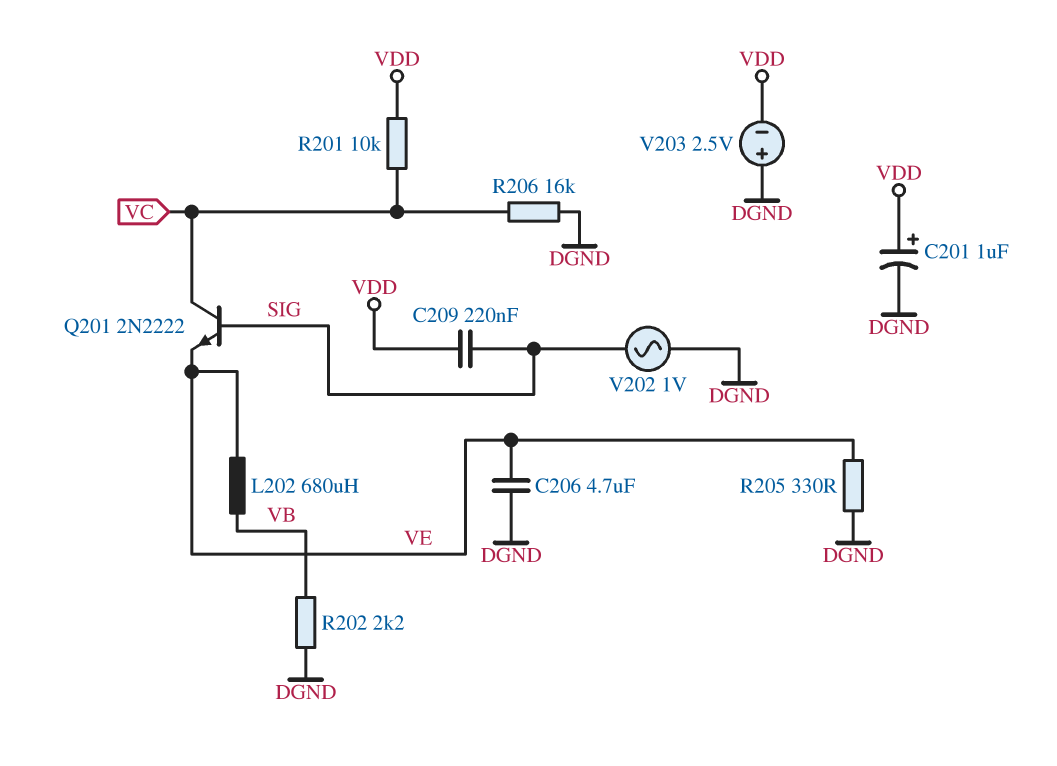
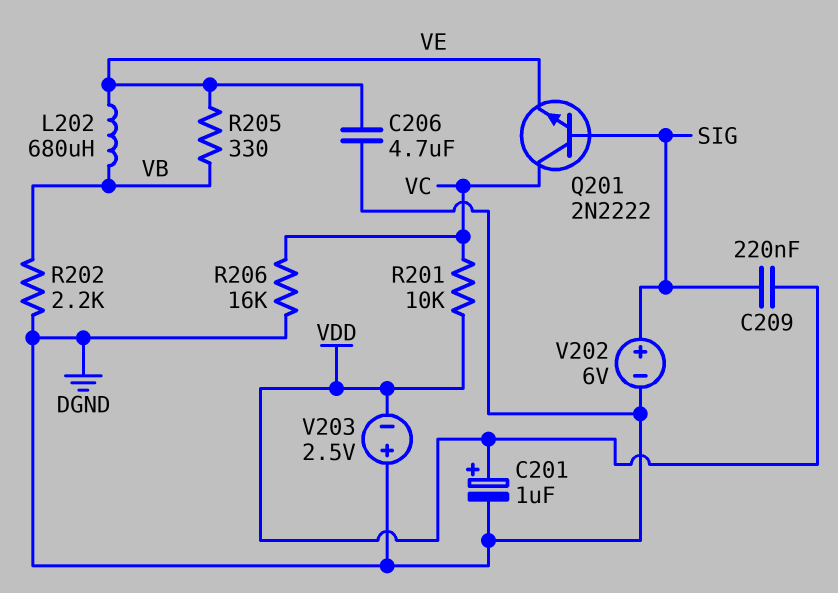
R205: 330 (DGND, VE) -> 330 (VB, VE)
V202: AC 1V (DGND, SIG) -> 6V (plus SIG, minus DGND)

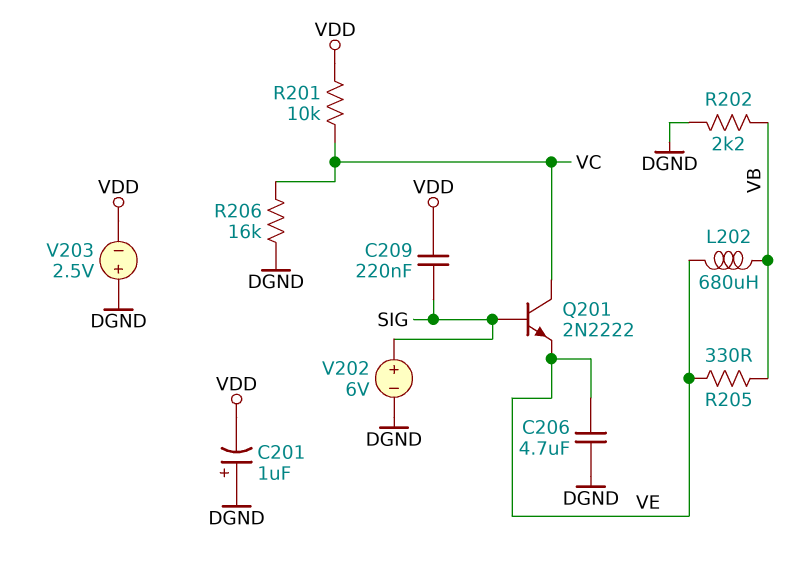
C201: 1uF (plus VDD, minus DGND) -> 1uF (plus DGND, minus VDD)

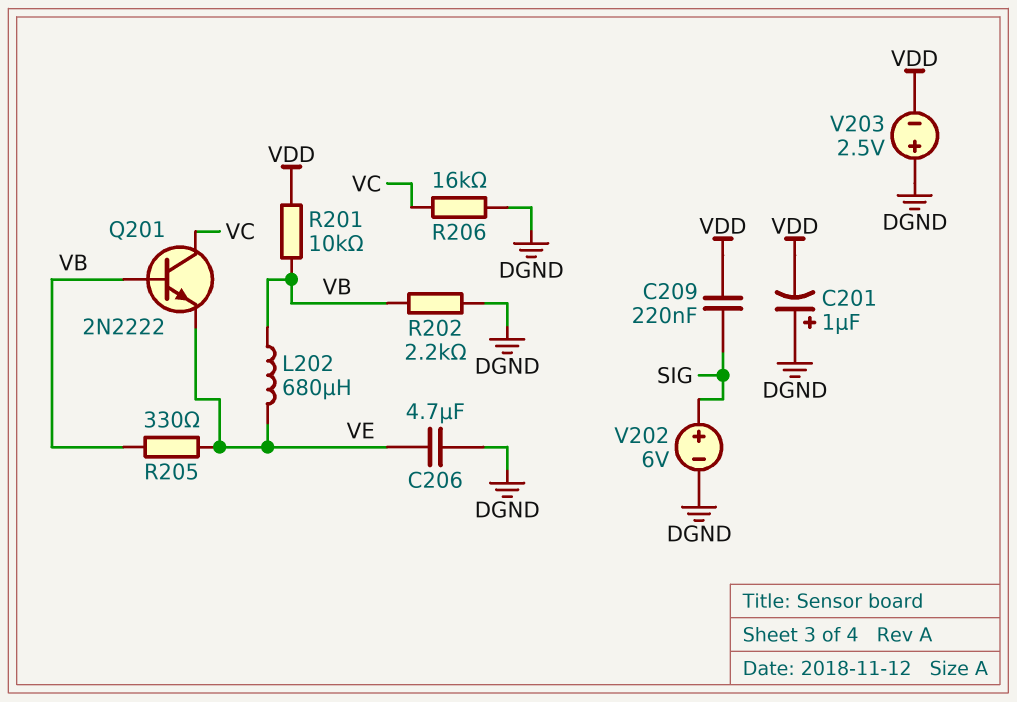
Q201: NPN 2N2222 (B SIG, C VC, E VE) -> NPN 2N2222 (B VB, C VC, E VE)
R201: 10k (VC, VDD) -> 10k (VB, VDD)

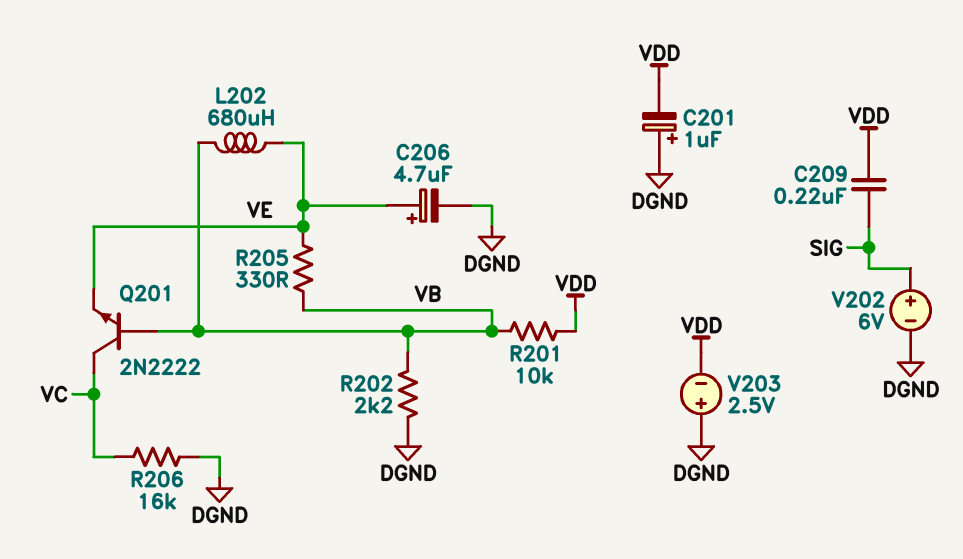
C206: 4.7uF (DGND, VE) -> 4.7uF (plus VE, minus DGND)

